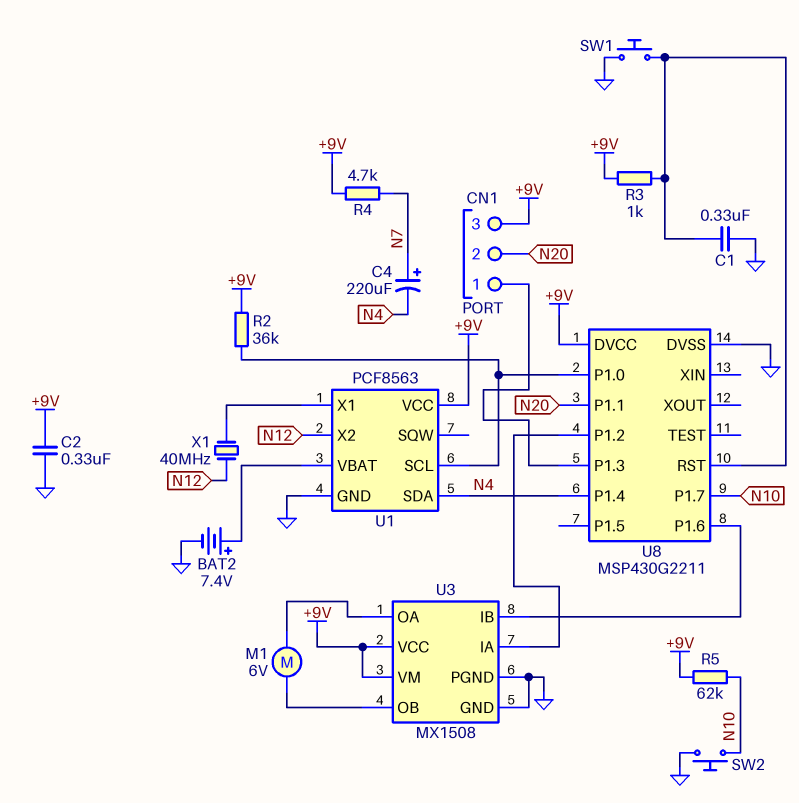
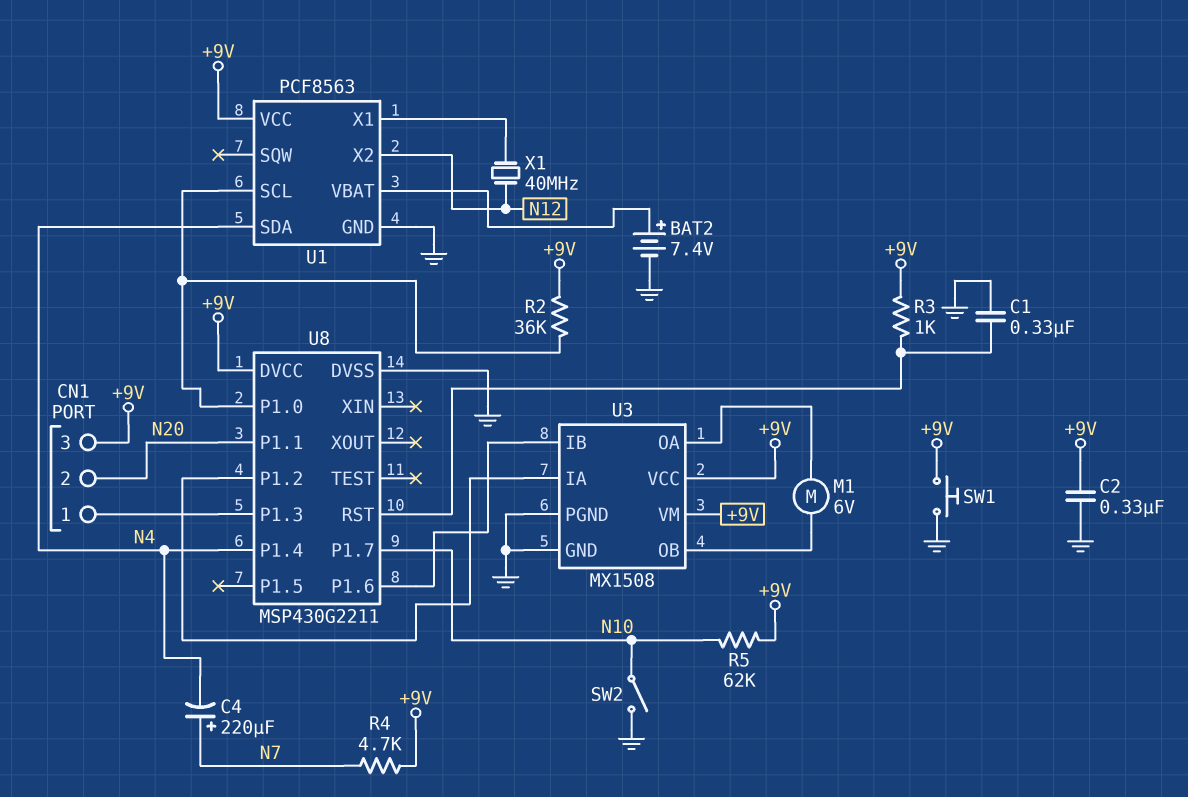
SW1: button (GND, U8/RST) -> button (+9V, GND)
SW2: button (GND, N10) -> switch (GND, N10)

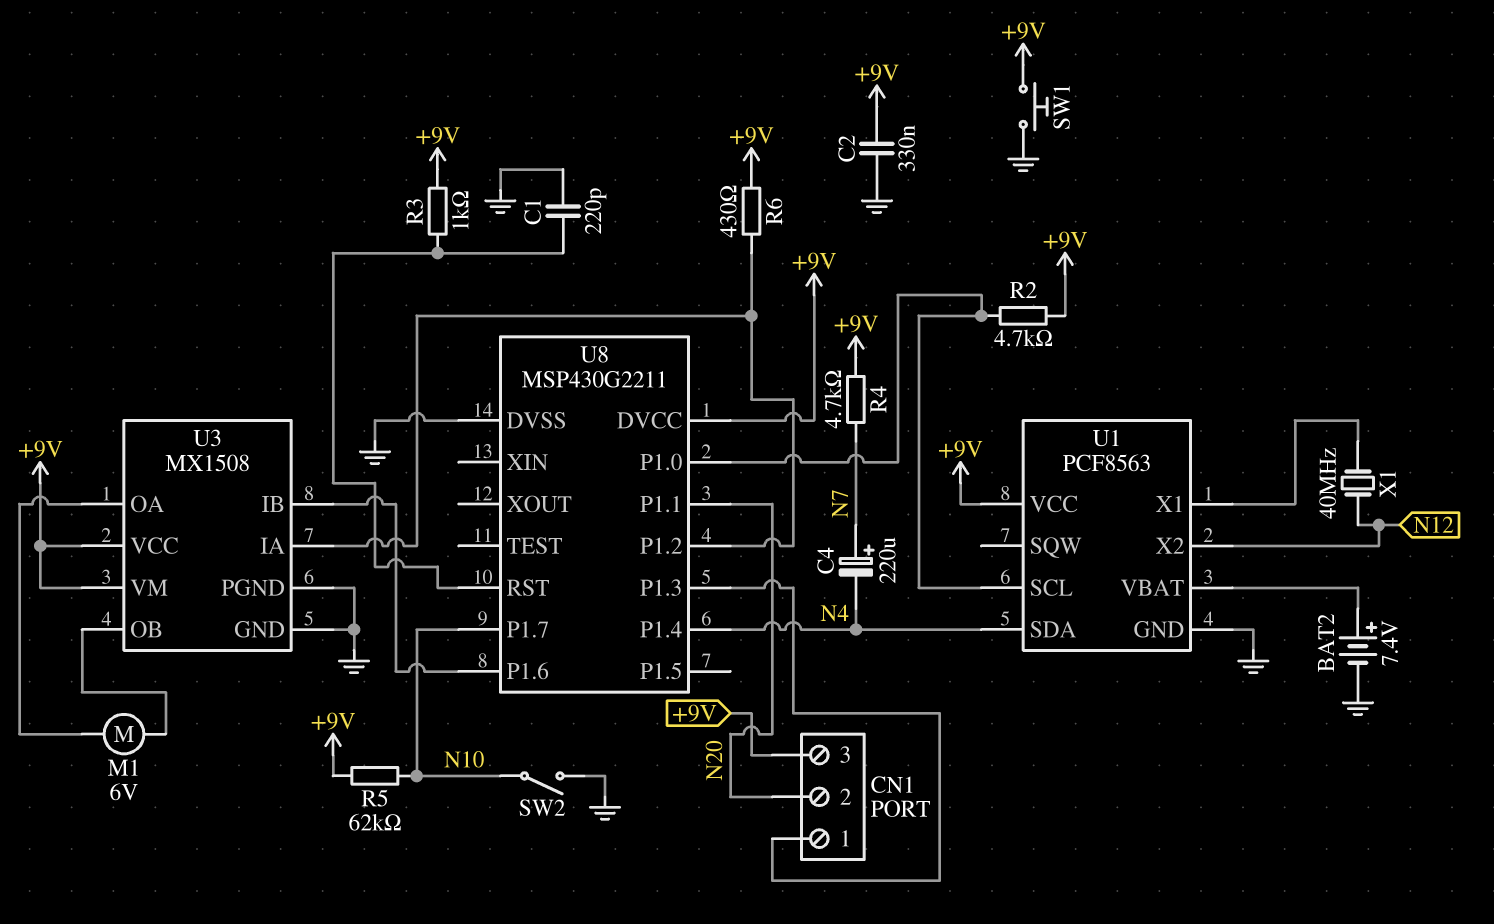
C1: 330nF (GND, U8/RST) -> 220pF (GND, U8/RST)
R2: 36k (+9V, U1/SCL) -> 4.7k (+9V, U1/SCL)
R6: none -> 430 (+9V, U3/IA)

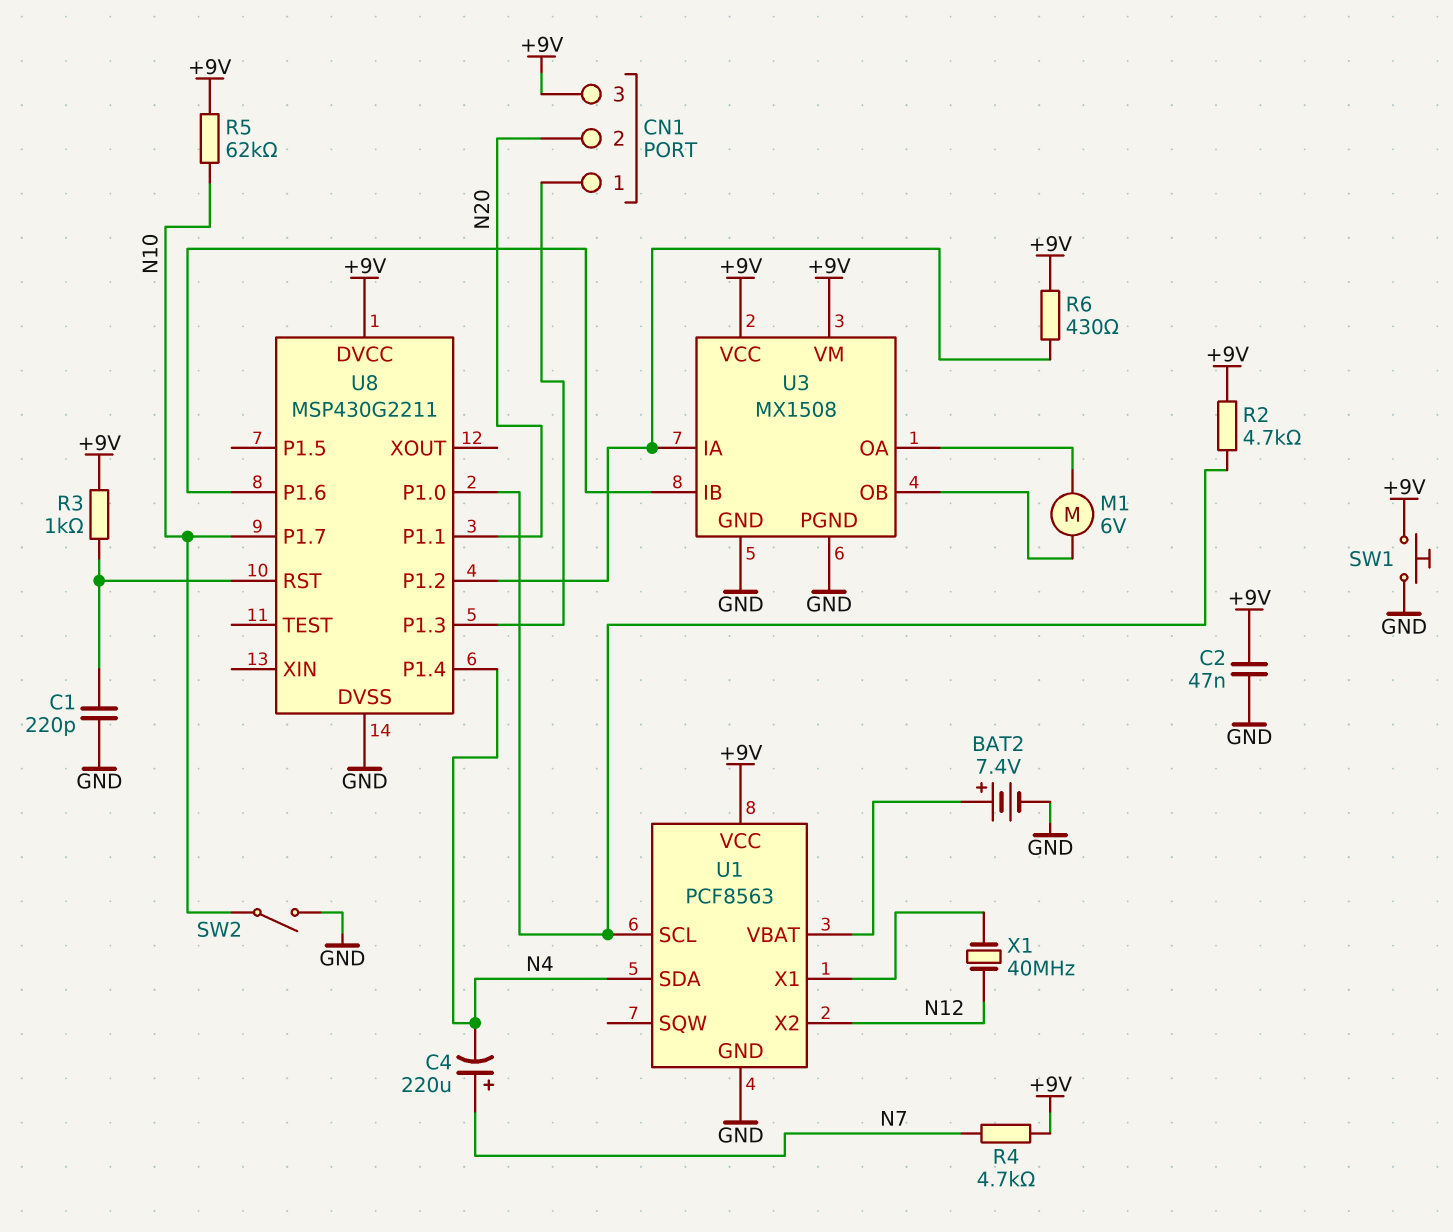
C2: 330nF (+9V, GND) -> 47nF (+9V, GND)

